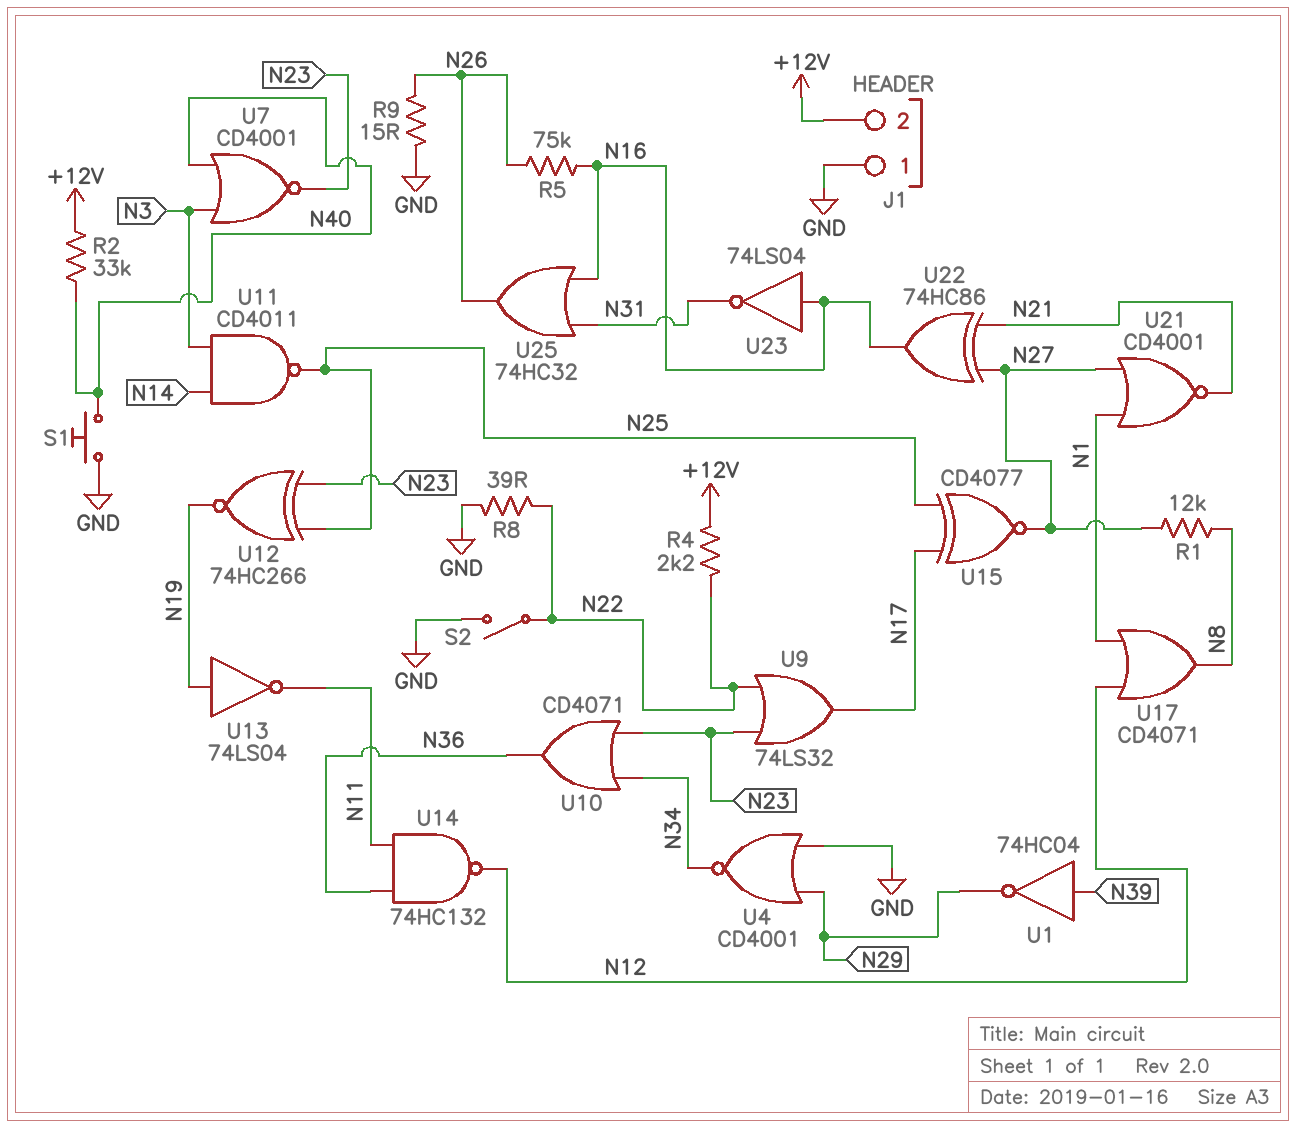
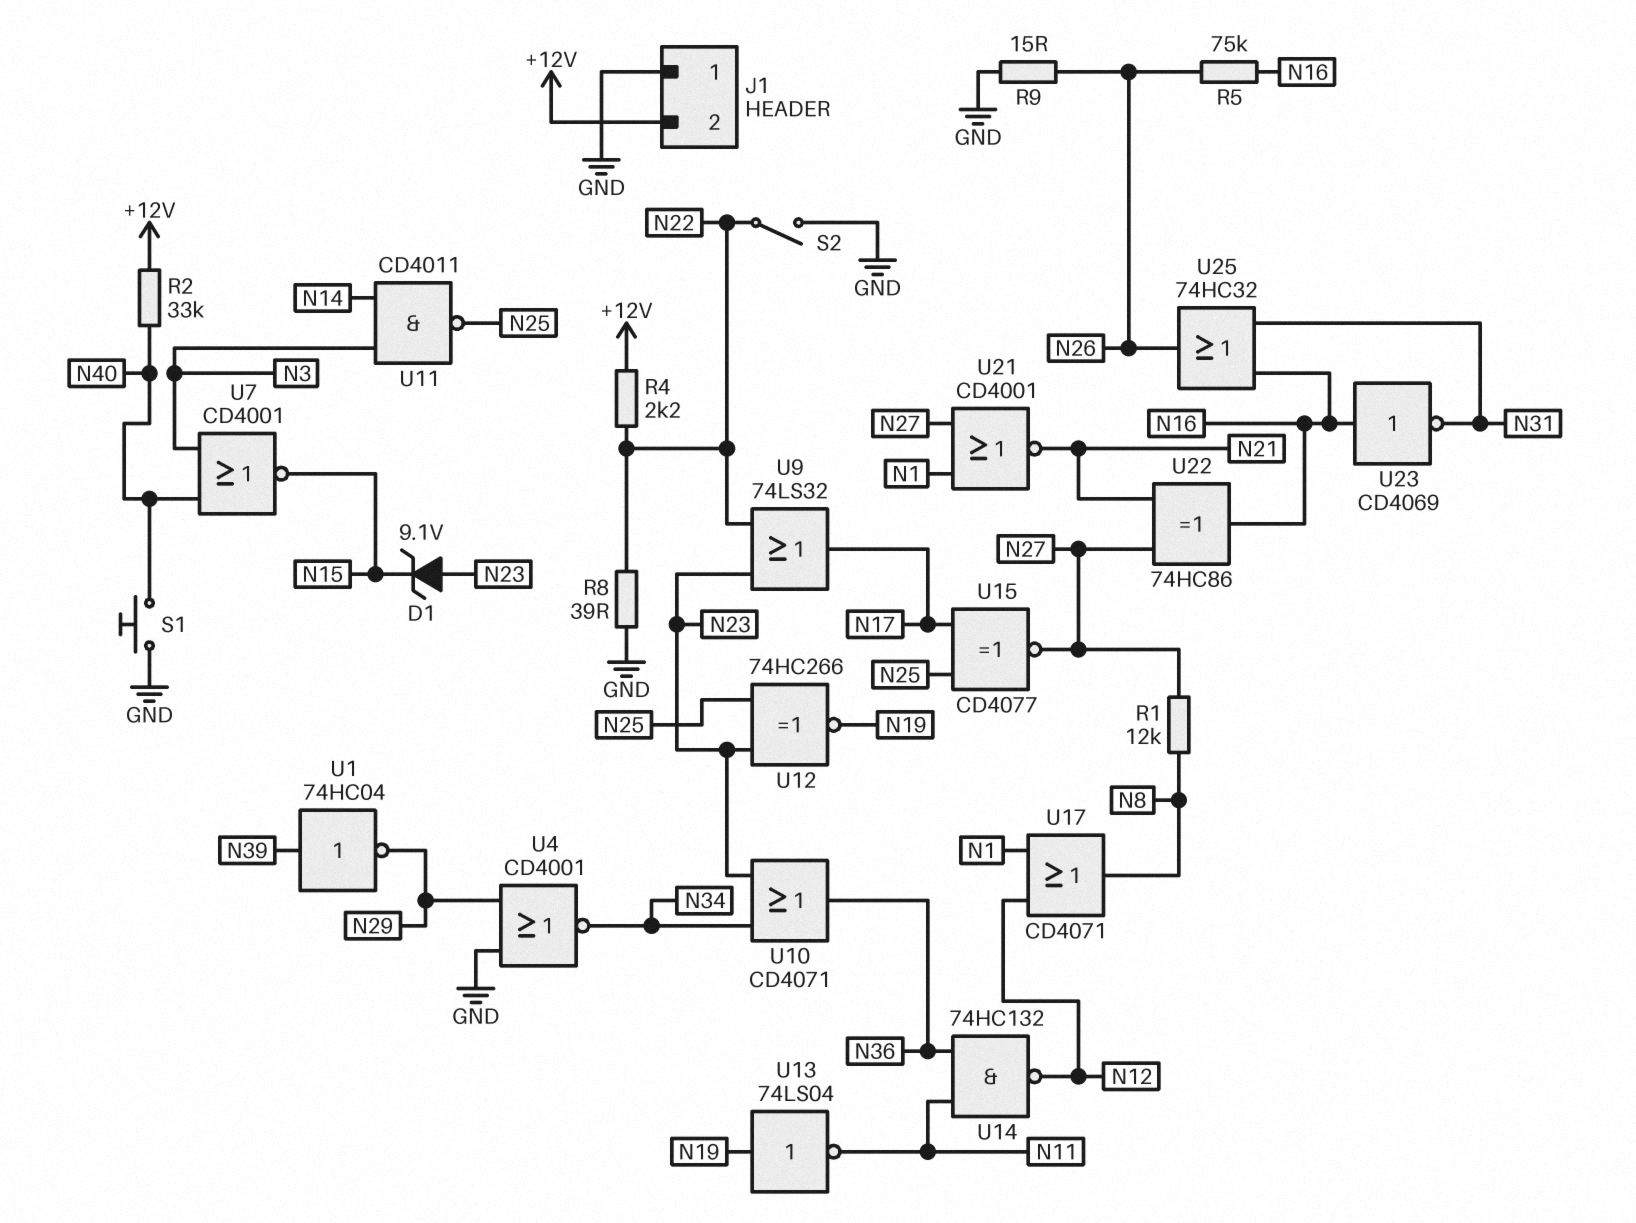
D1: none -> zener 9.1V (A N23, K N15)
U7: NOR CD4001 (in N3, in N40, out N23) -> NOR CD4001 (in N3, in N40, out N15)
U23: NOT 74LS04 (in N16, out N31) -> NOT CD4069 (in N16, out N31)

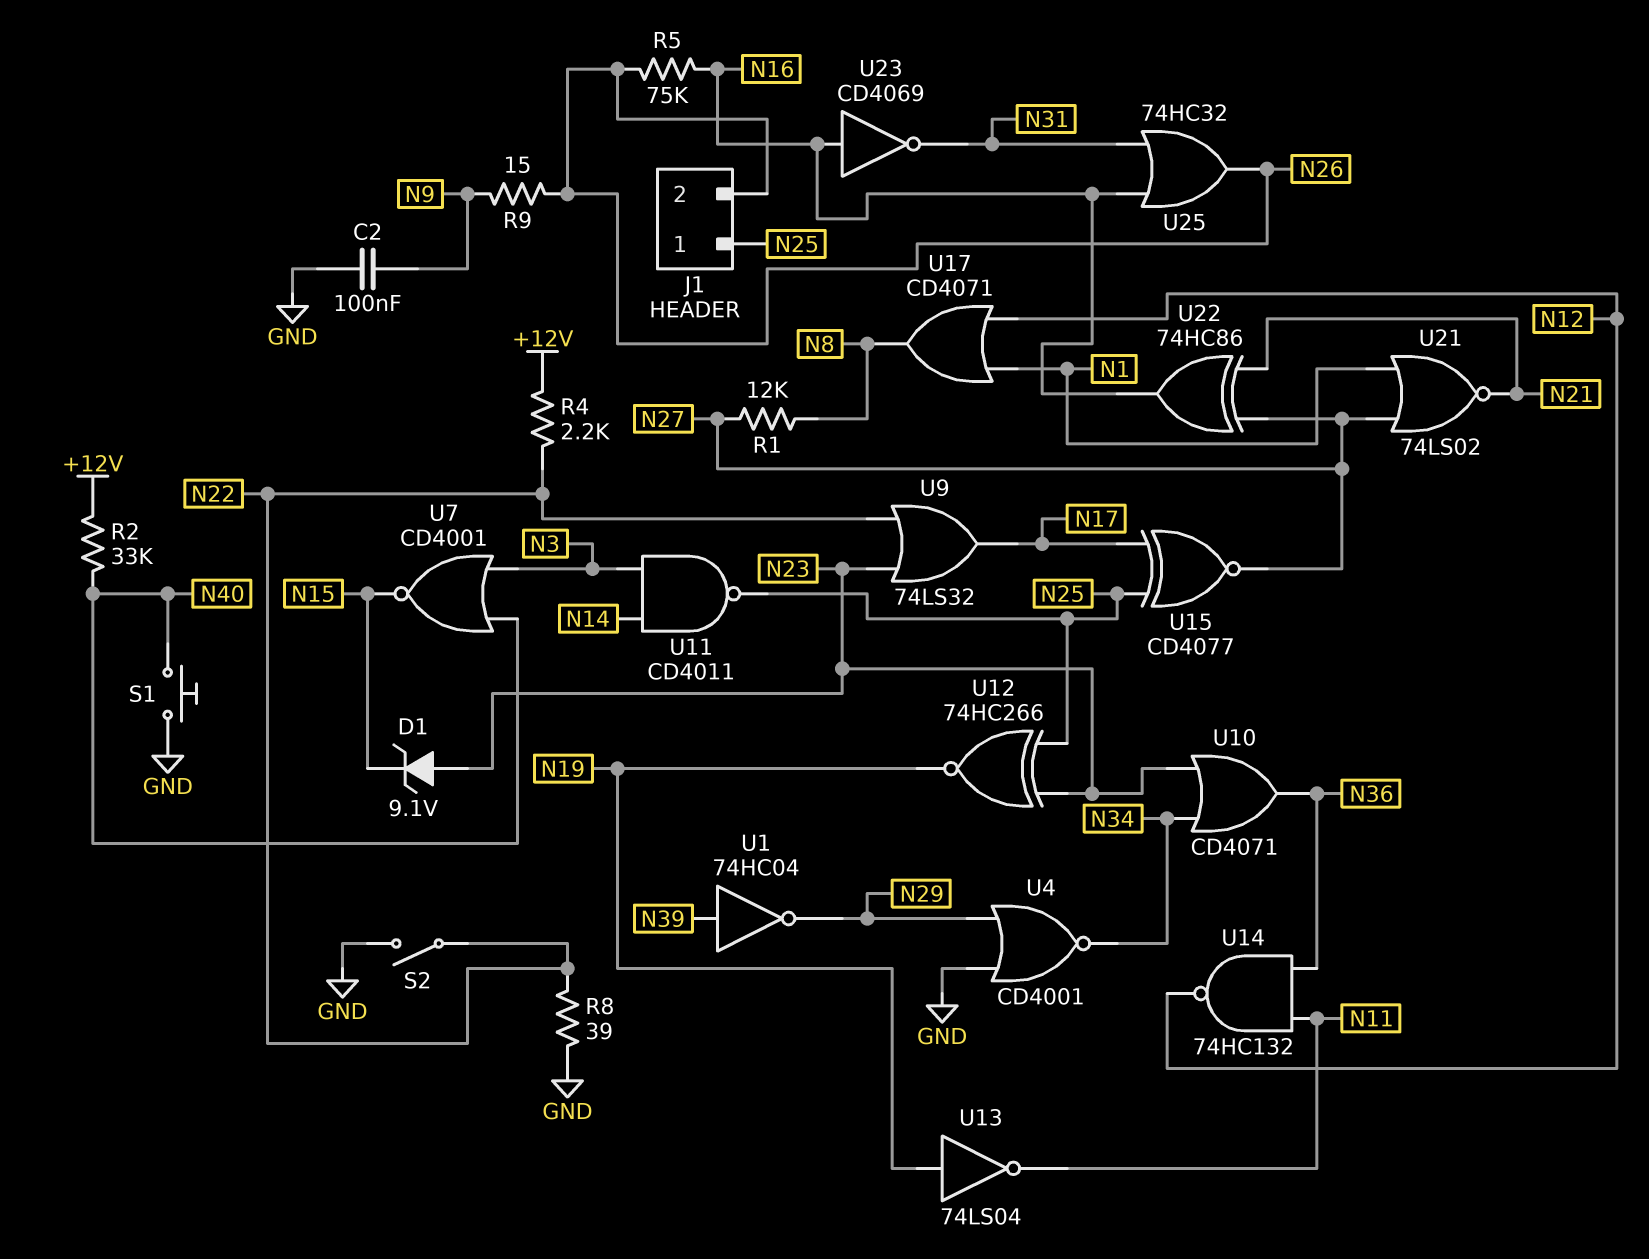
C2: none -> 100nF (GND, N9)
J1 pin 1: GND -> N25
J1 pin 2: +12V -> N26
R9: 15 (GND, N26) -> 15 (N9, N26)
U21: NOR CD4001 (in N1, in N27, out N21) -> NOR 74LS02 (in N1, in N27, out N21)

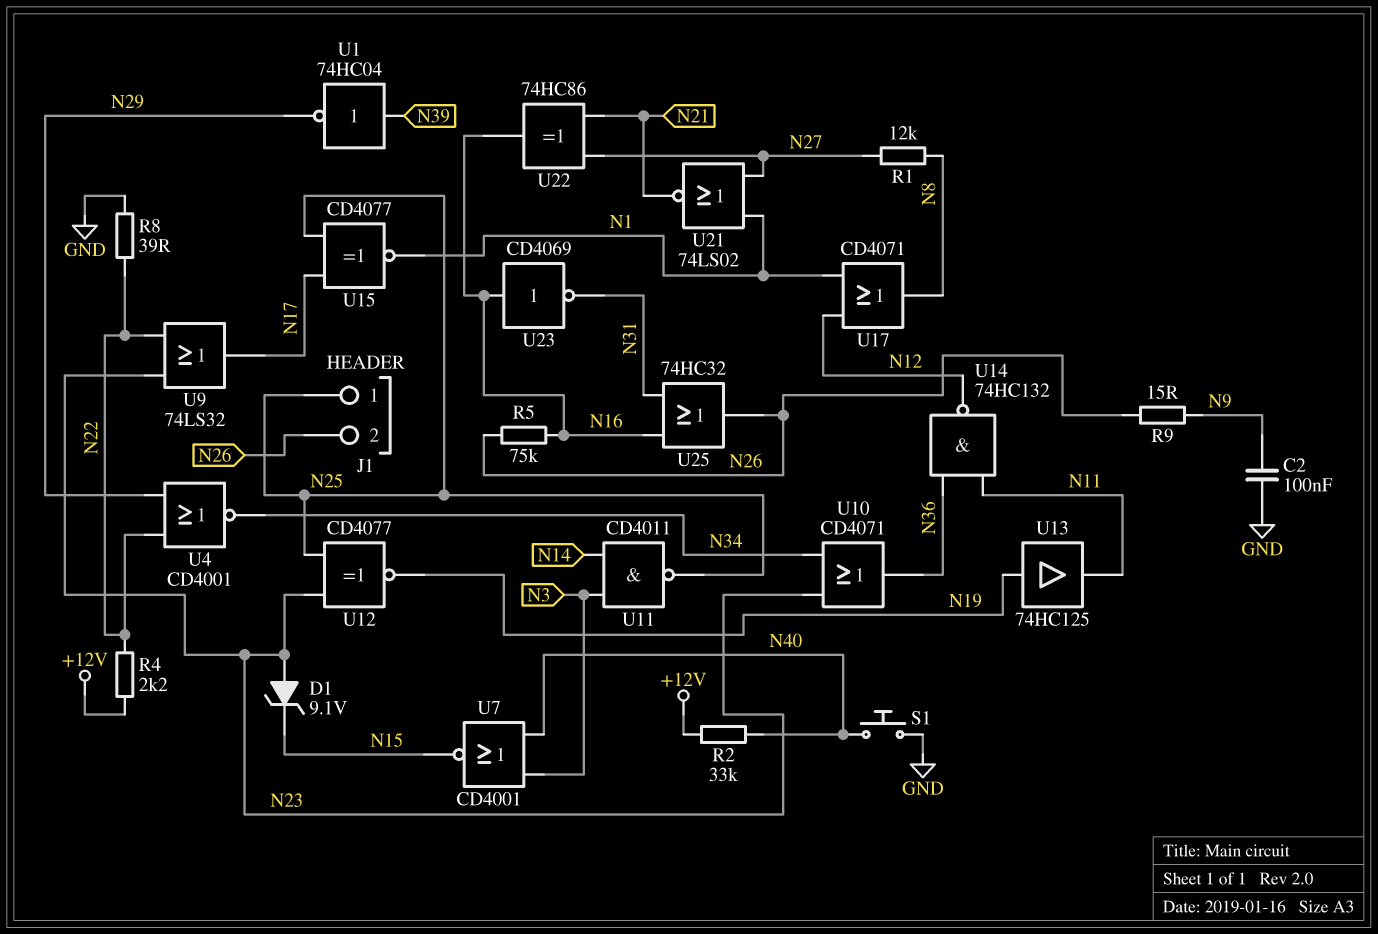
S2: switch (GND, N22) -> none
U4: NOR CD4001 (in GND, in N29, out N34) -> NOR CD4001 (in N22, in N29, out N34)
U12: XNOR 74HC266 (in N23, in N25, out N19) -> XNOR CD4077 (in N23, in N25, out N19)
U13: NOT 74LS04 (in N19, out N11) -> buffer 74HC125 (in N19, out N11)
U15: XNOR CD4077 (in N17, in N25, out N27) -> XNOR CD4077 (in N17, in N25, out N1)

